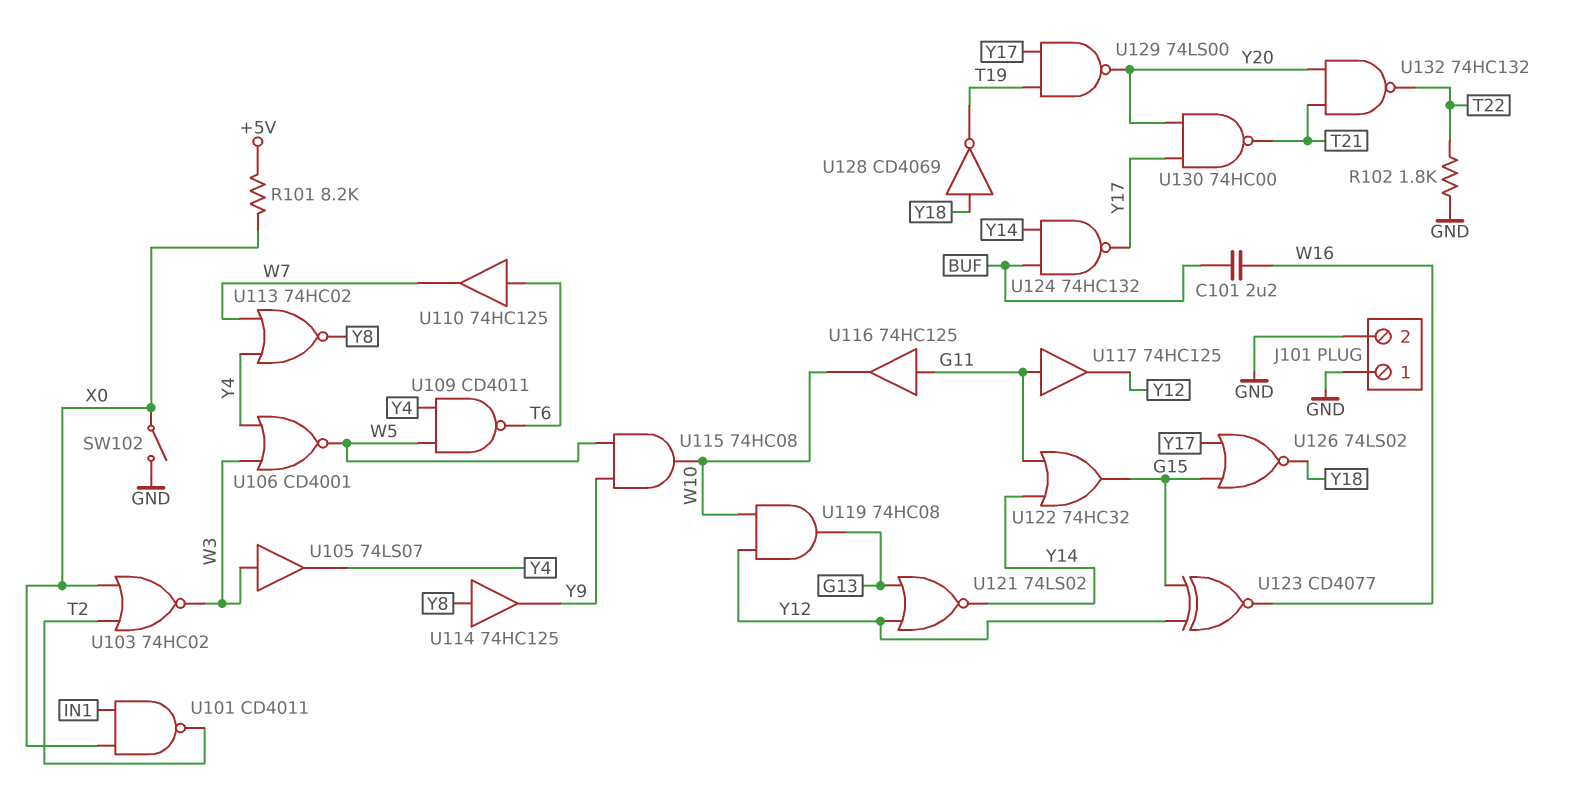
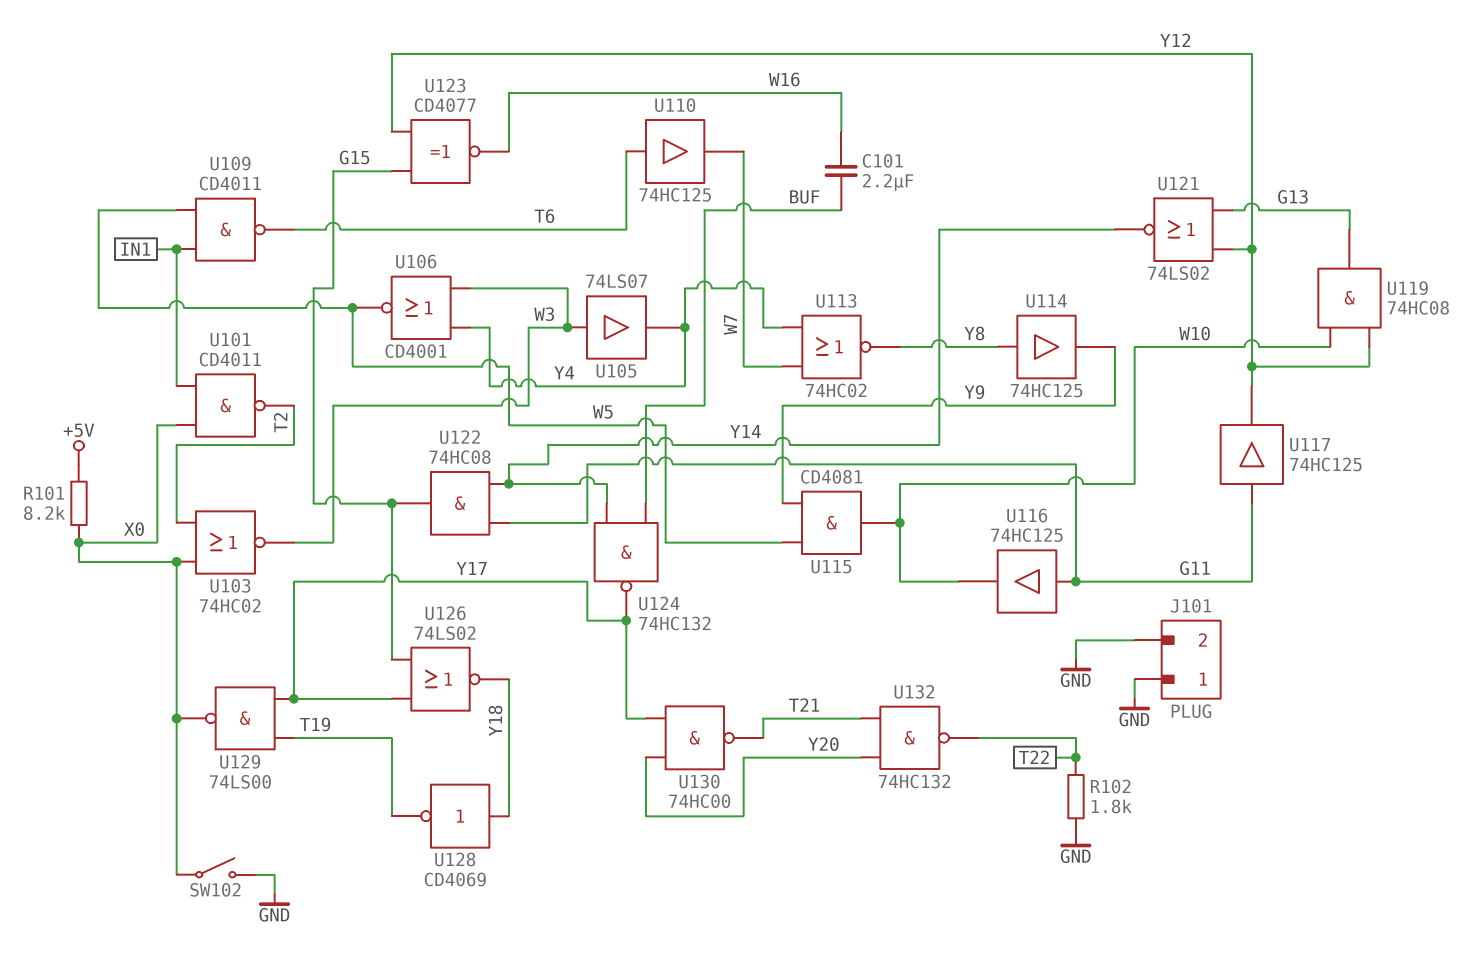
U109: NAND CD4011 (in W5, in Y4, out T6) -> NAND CD4011 (in IN1, in W5, out T6)
U115: AND 74HC08 (in W5, in Y9, out W10) -> AND CD4081 (in W5, in Y9, out W10)
U122: OR 74HC32 (in G11, in Y14, out G15) -> AND 74HC08 (in G11, in Y14, out G15)
U129: NAND 74LS00 (in T19, in Y17, out Y20) -> NAND 74LS00 (in T19, in Y17, out X0)

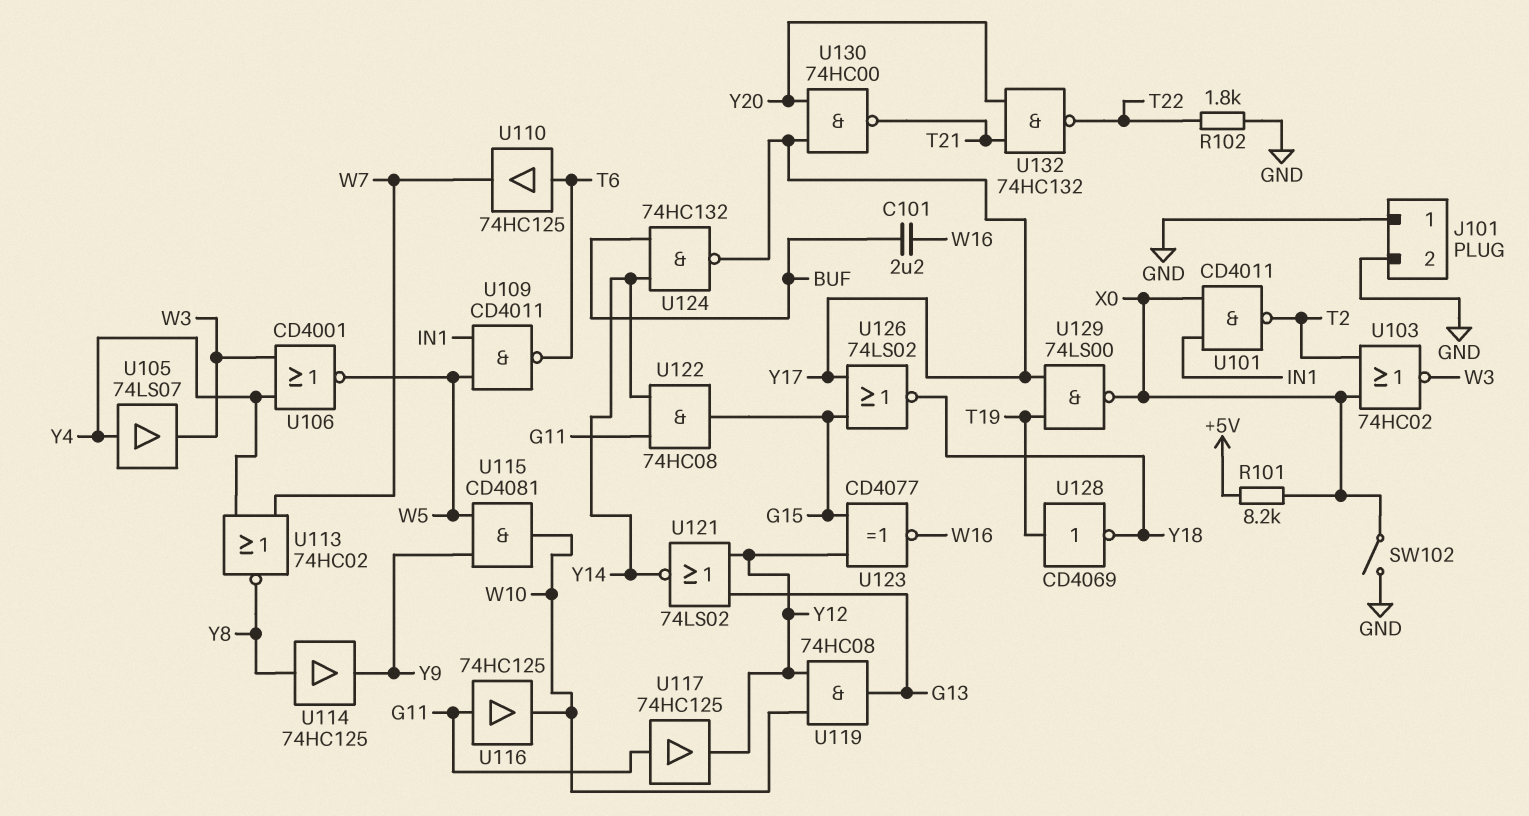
U105: buffer 74LS07 (in W3, out Y4) -> buffer 74LS07 (in Y4, out W3)
U128: NOT CD4069 (in Y18, out T19) -> NOT CD4069 (in T19, out Y18)

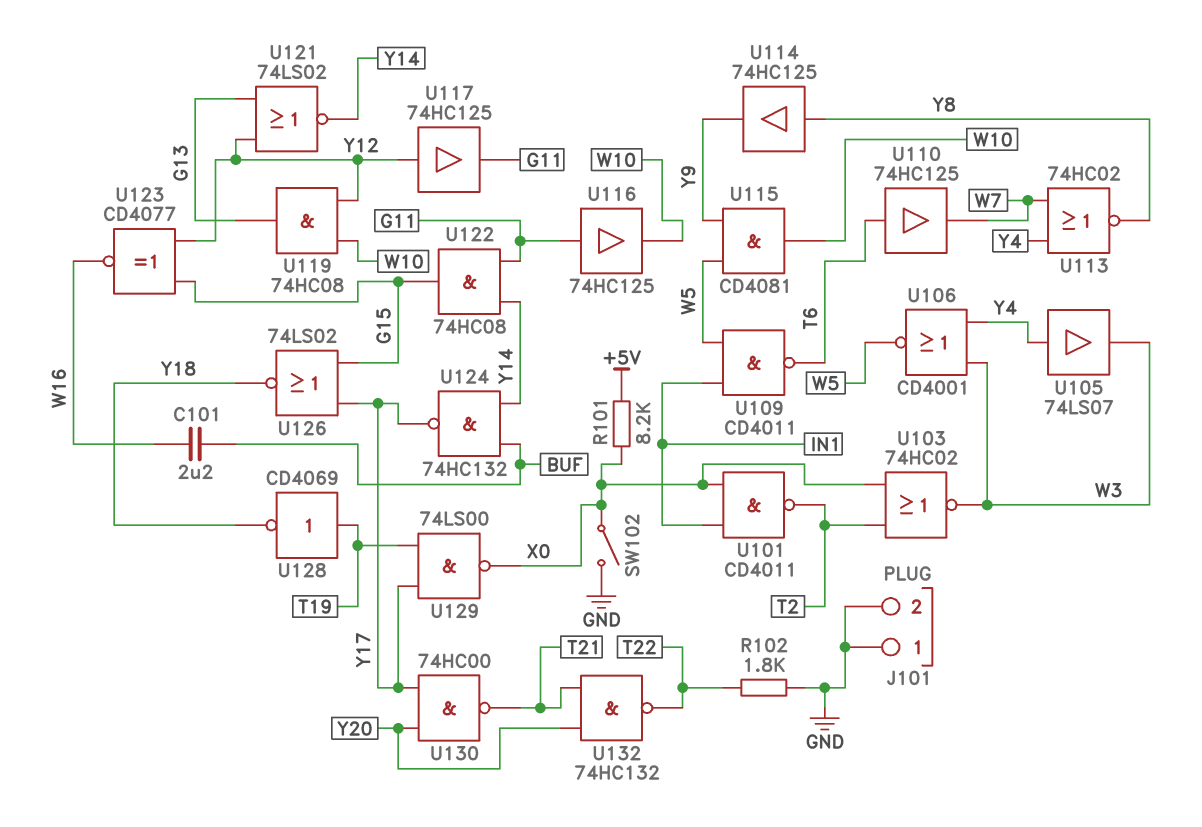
U117: buffer 74HC125 (in G11, out Y12) -> buffer 74HC125 (in Y12, out G11)

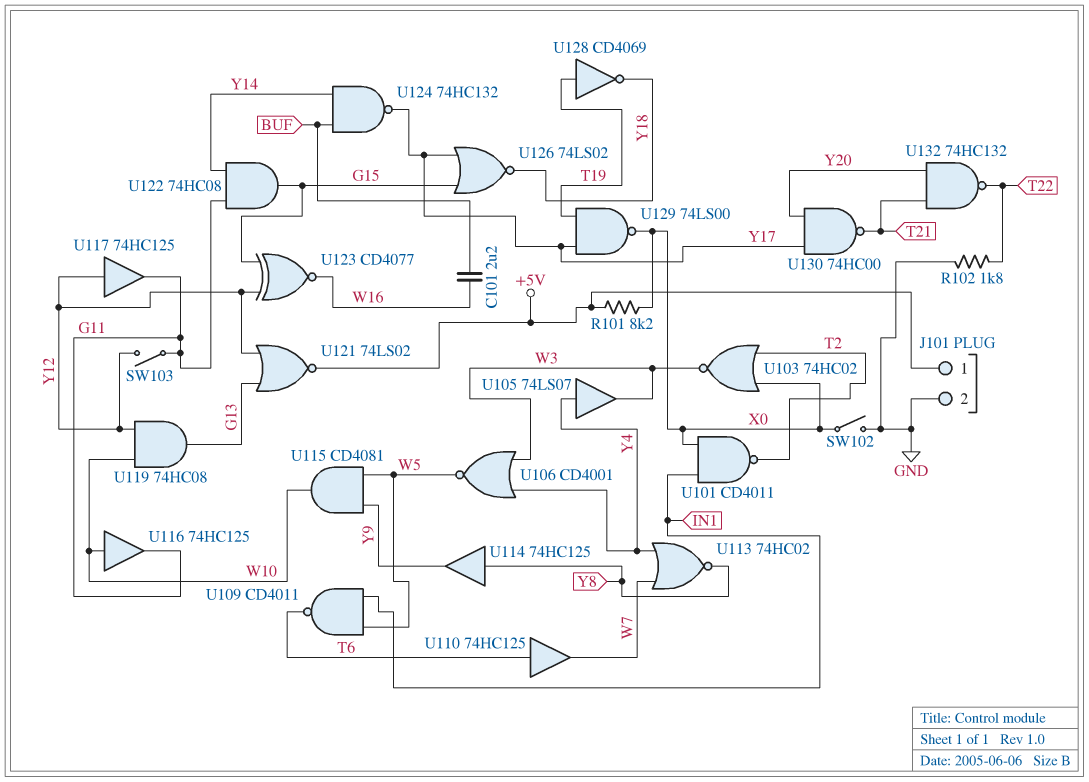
J101 pin 1: GND -> +5V
SW103: none -> switch (G11, Y12)
U116: buffer 74HC125 (in G11, out W10) -> buffer 74HC125 (in W10, out G11)
U121: NOR 74LS02 (in G13, in Y12, out Y14) -> NOR 74LS02 (in G13, in Y12, out +5V)

